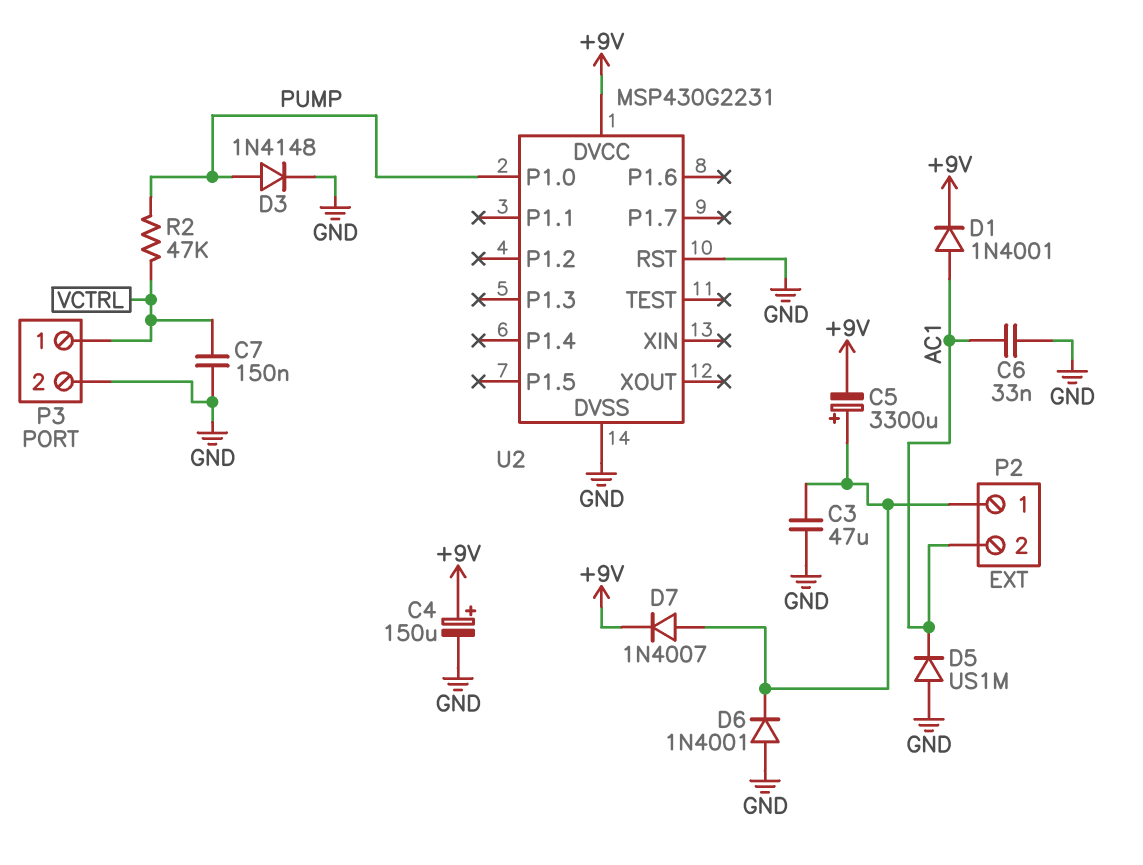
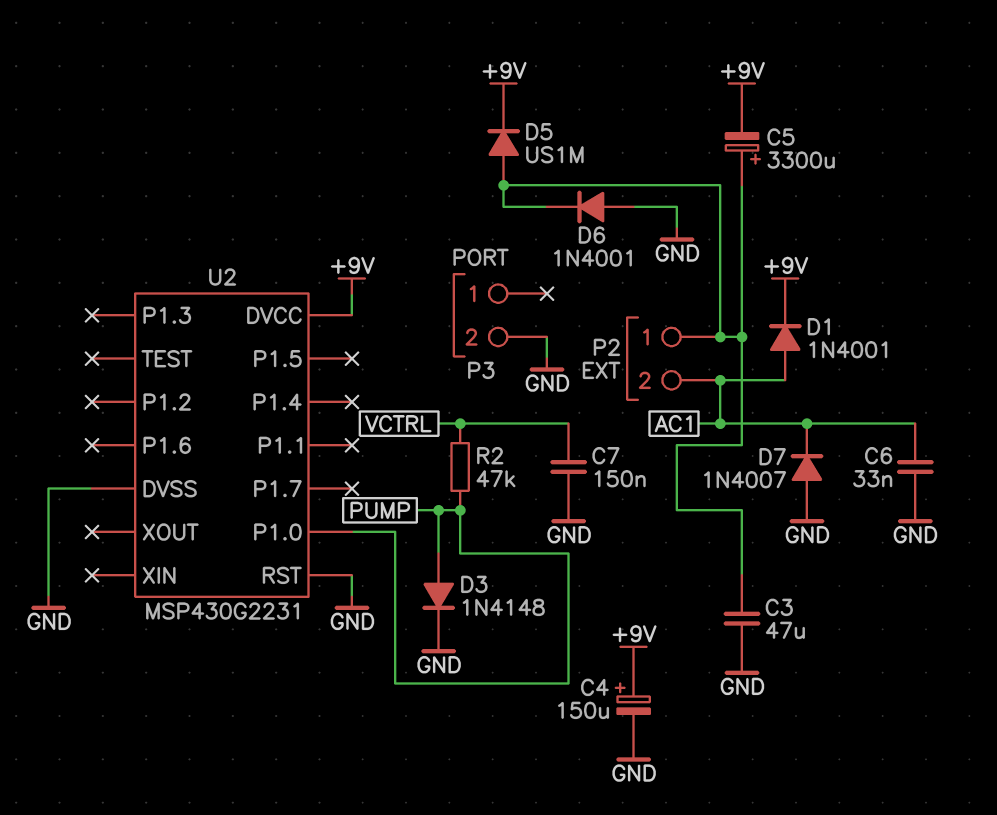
D5: diode US1M (A GND, K AC1) -> diode US1M (A P2/1, K +9V)
D7: diode 1N4007 (A P2/1, K +9V) -> diode 1N4007 (A GND, K AC1)
P3 pin 1: VCTRL -> none

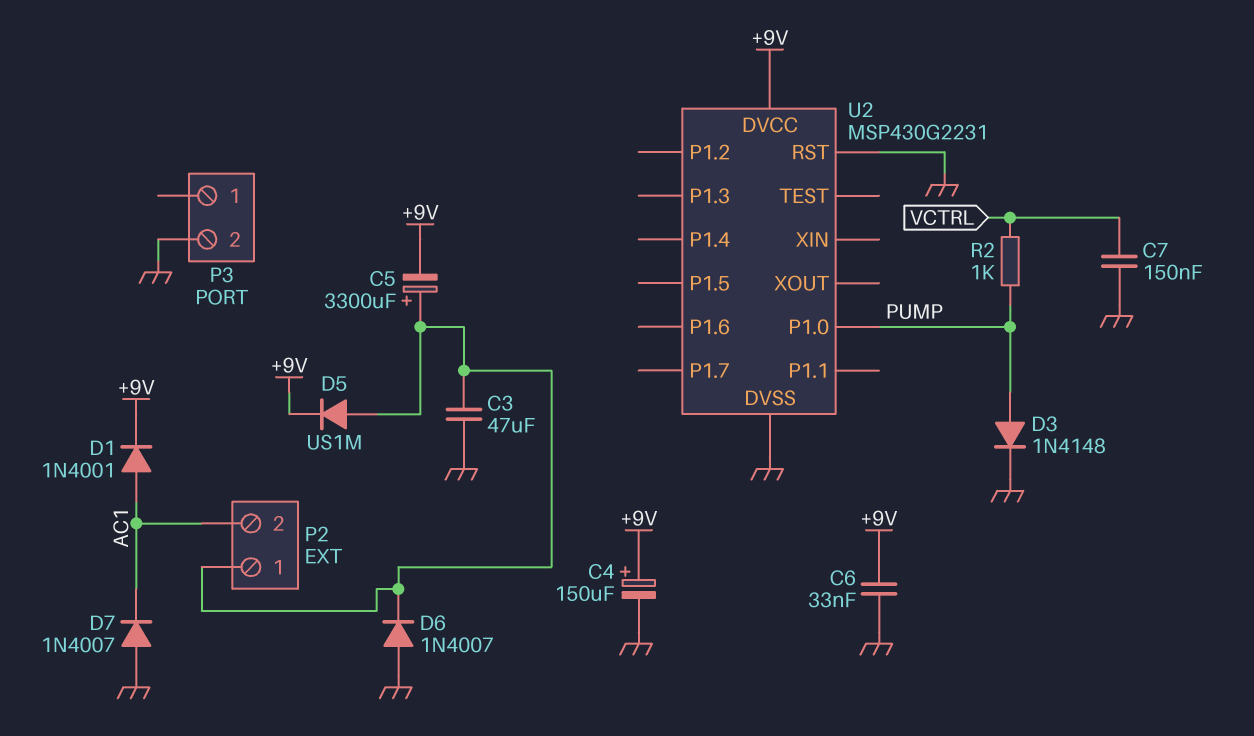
C6: 33nF (AC1, GND) -> 33nF (+9V, GND)
D6: diode 1N4001 (A GND, K P2/1) -> diode 1N4007 (A GND, K P2/1)
R2: 47k (PUMP, VCTRL) -> 1k (PUMP, VCTRL)

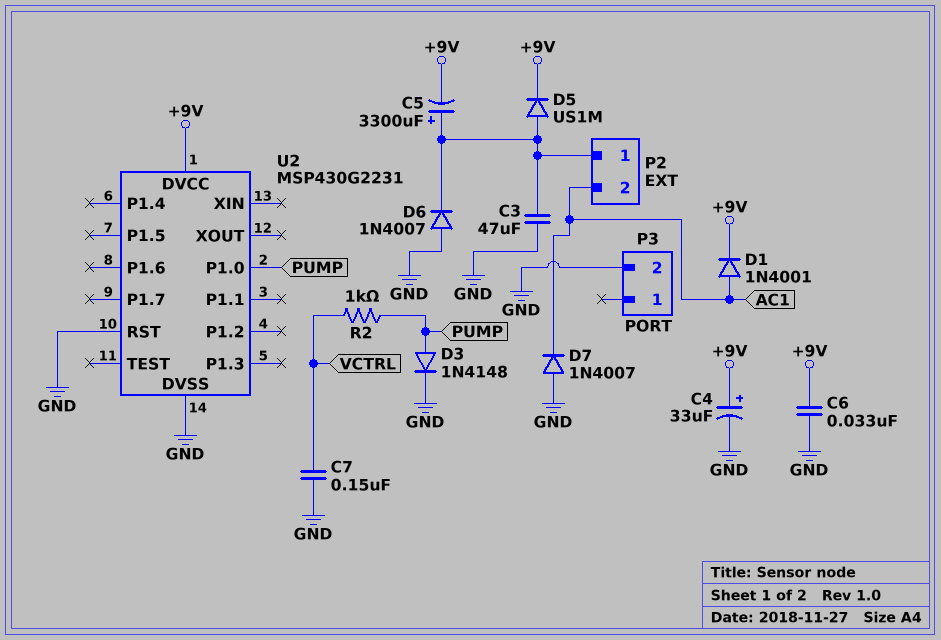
C4: 150uF (plus +9V, minus GND) -> 33uF (plus +9V, minus GND)

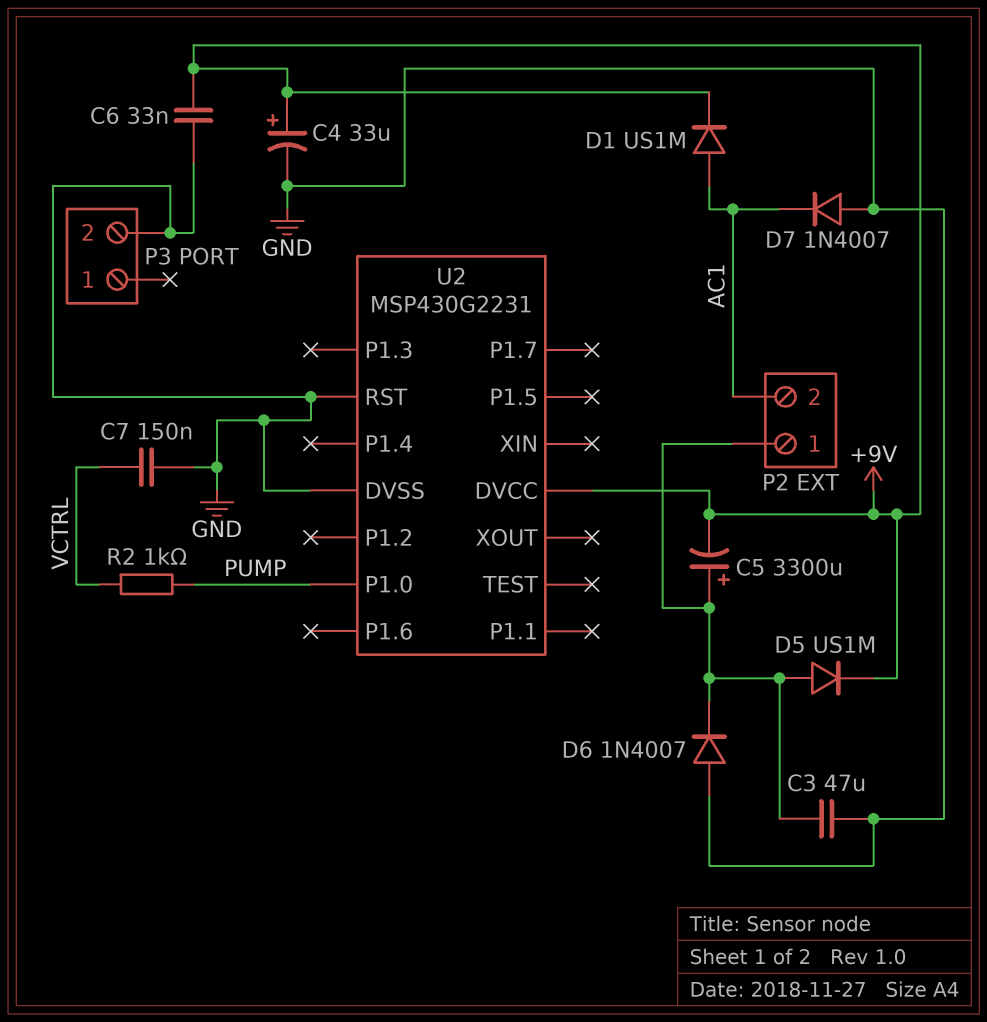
D1: diode 1N4001 (A AC1, K +9V) -> diode US1M (A AC1, K +9V)
D3: diode 1N4148 (A PUMP, K GND) -> none

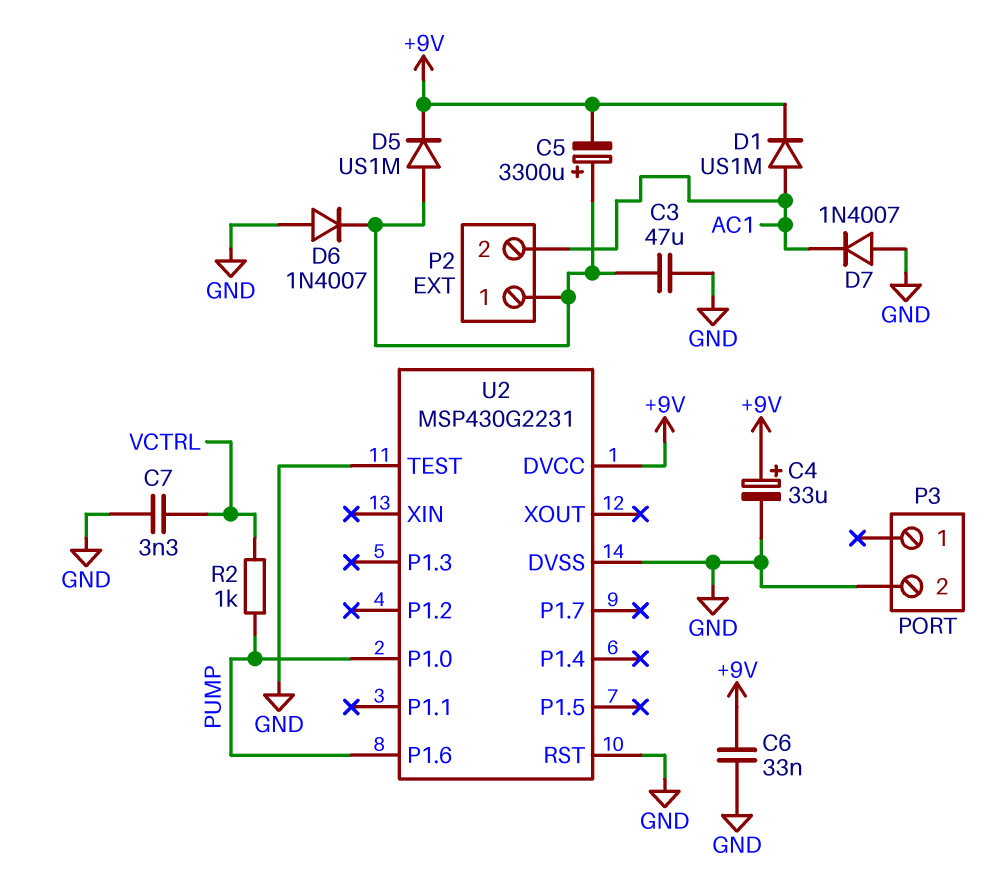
C7: 150nF (GND, VCTRL) -> 3.3nF (GND, VCTRL)
U2 pin P1.6: none -> PUMP
U2 pin TEST: none -> GND

